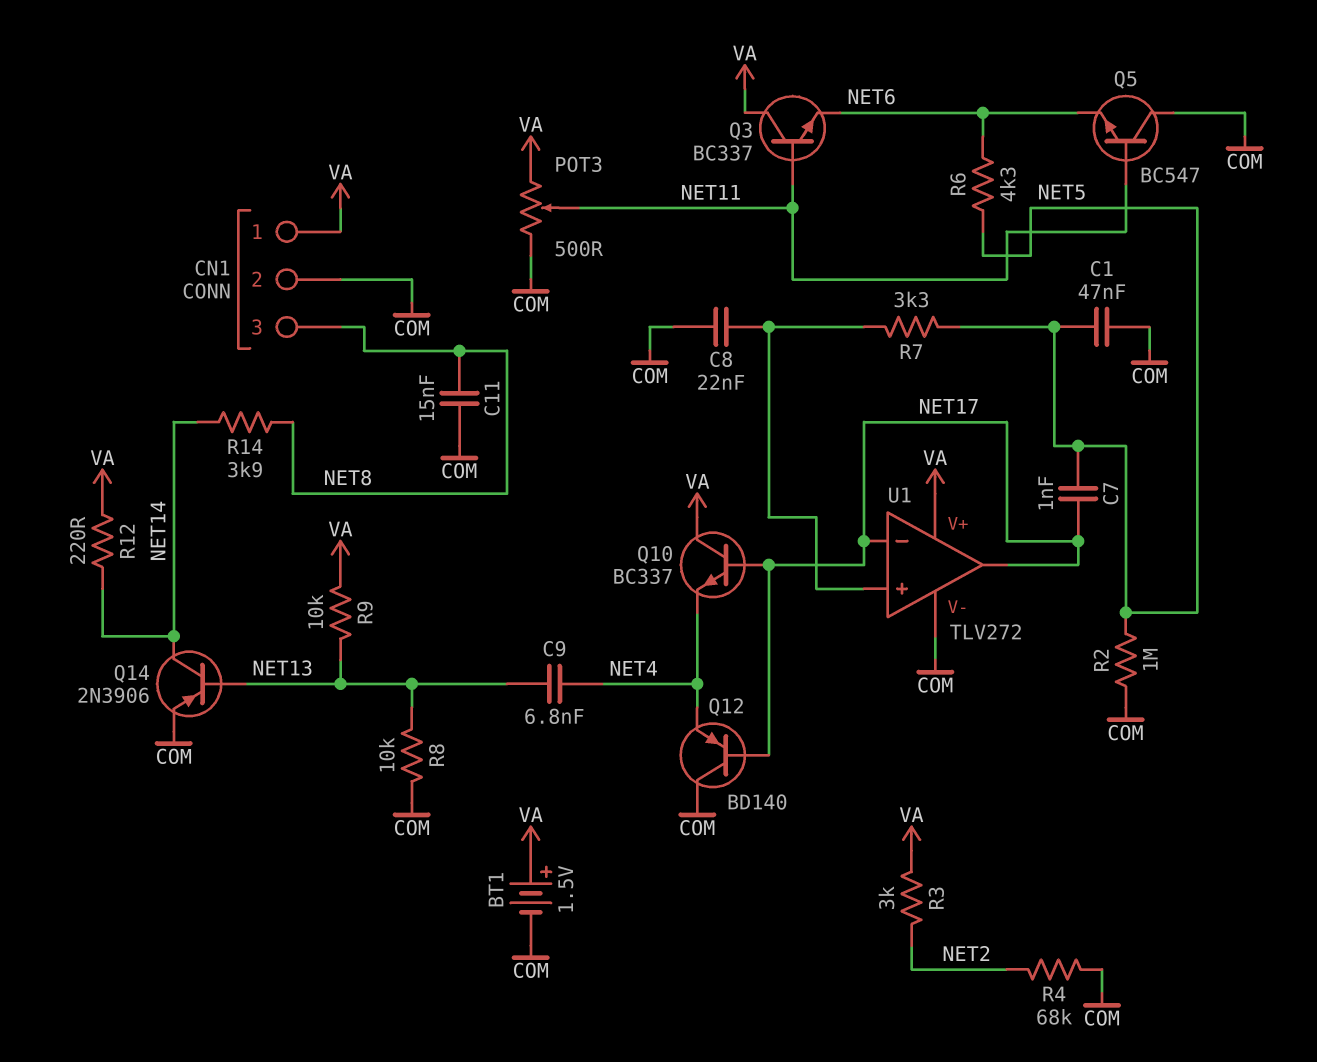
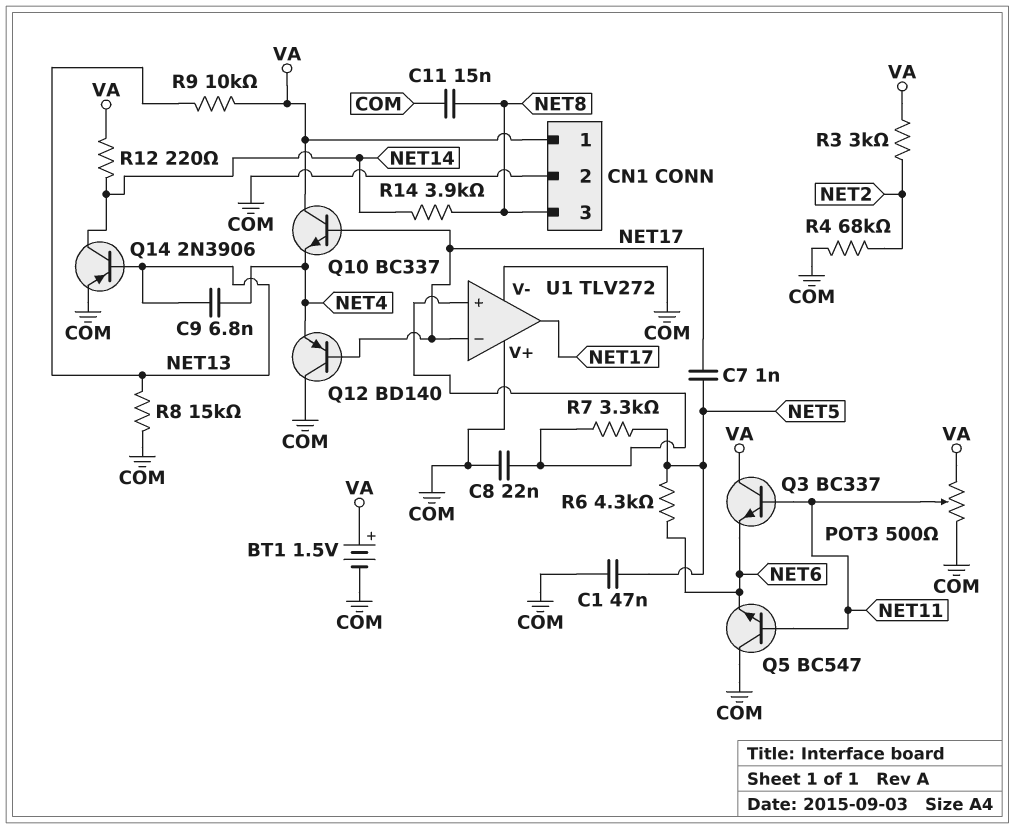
R2: 1M (COM, NET5) -> none
R8: 10k (COM, NET13) -> 15k (COM, NET13)
U1 pin V+: VA -> COM

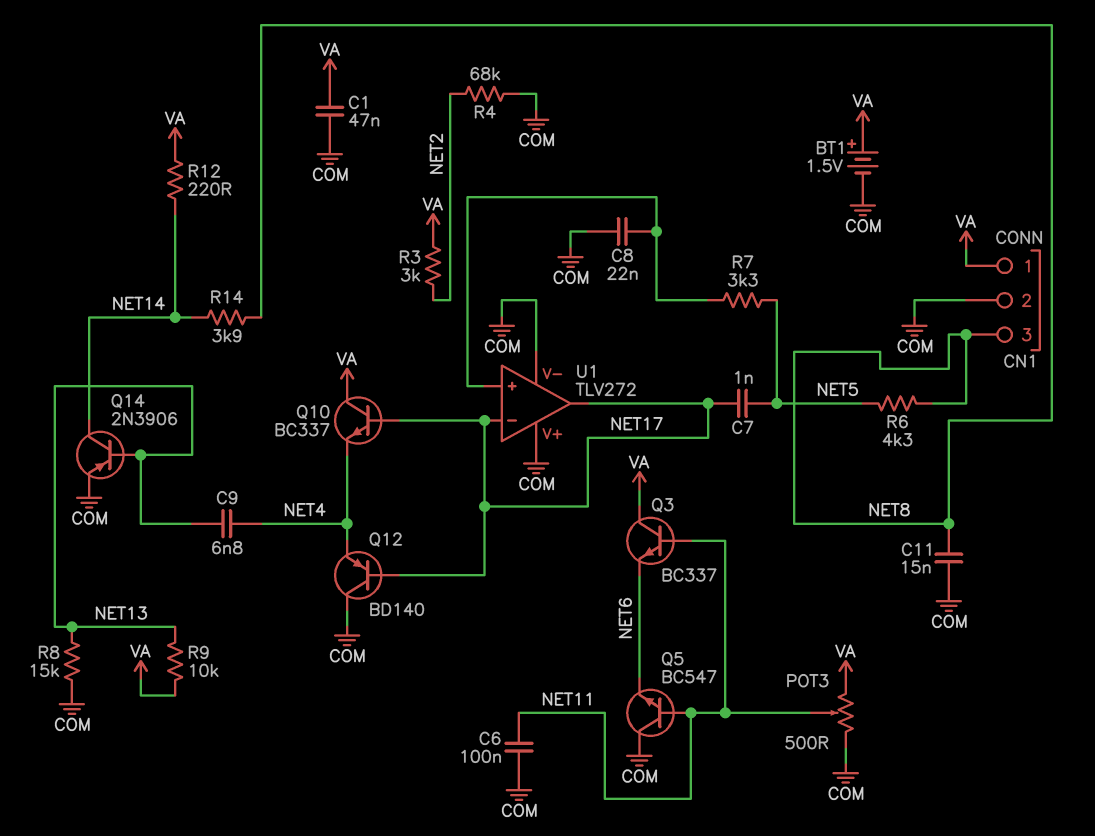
C1: 47nF (COM, NET5) -> 47nF (COM, VA)
C6: none -> 100nF (COM, NET11)
R6: 4.3k (NET5, NET6) -> 4.3k (NET5, NET8)

